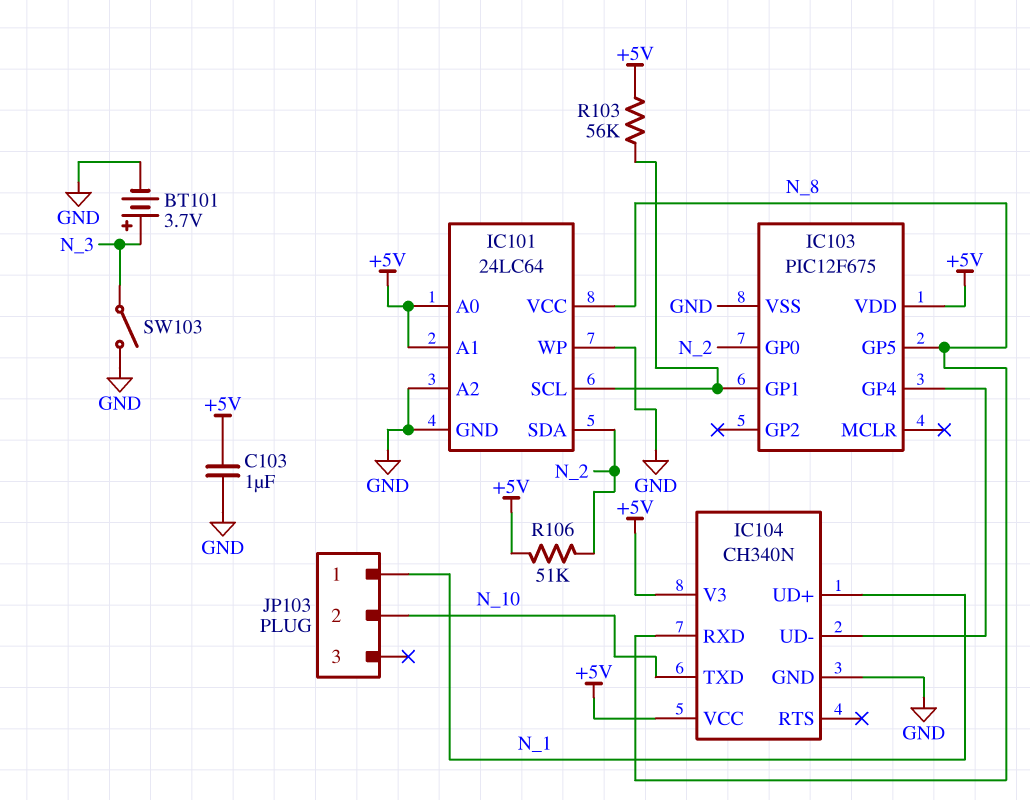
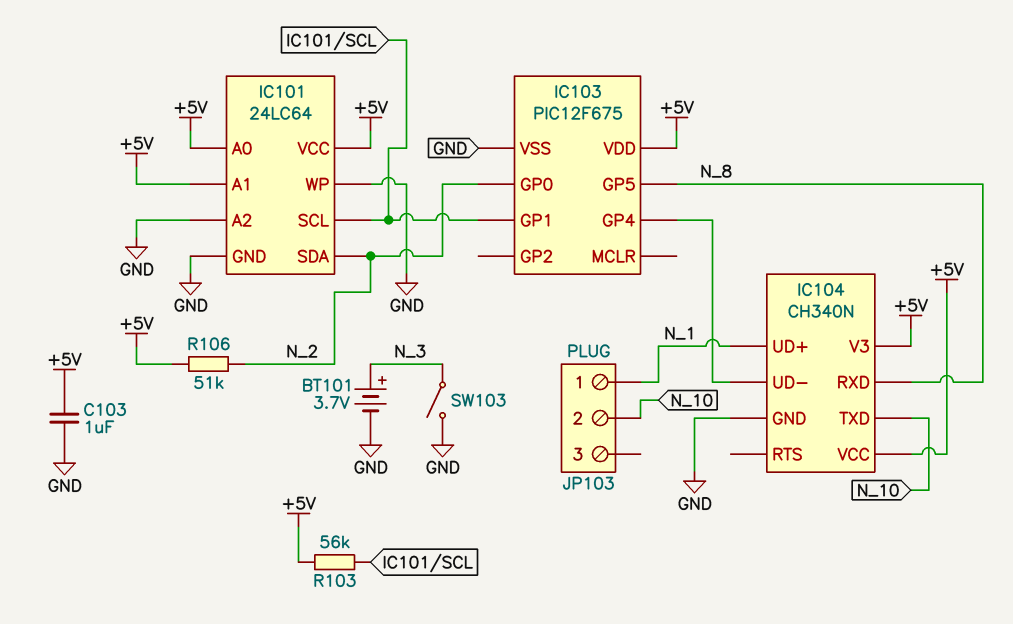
IC101 pin VCC: N_8 -> +5V

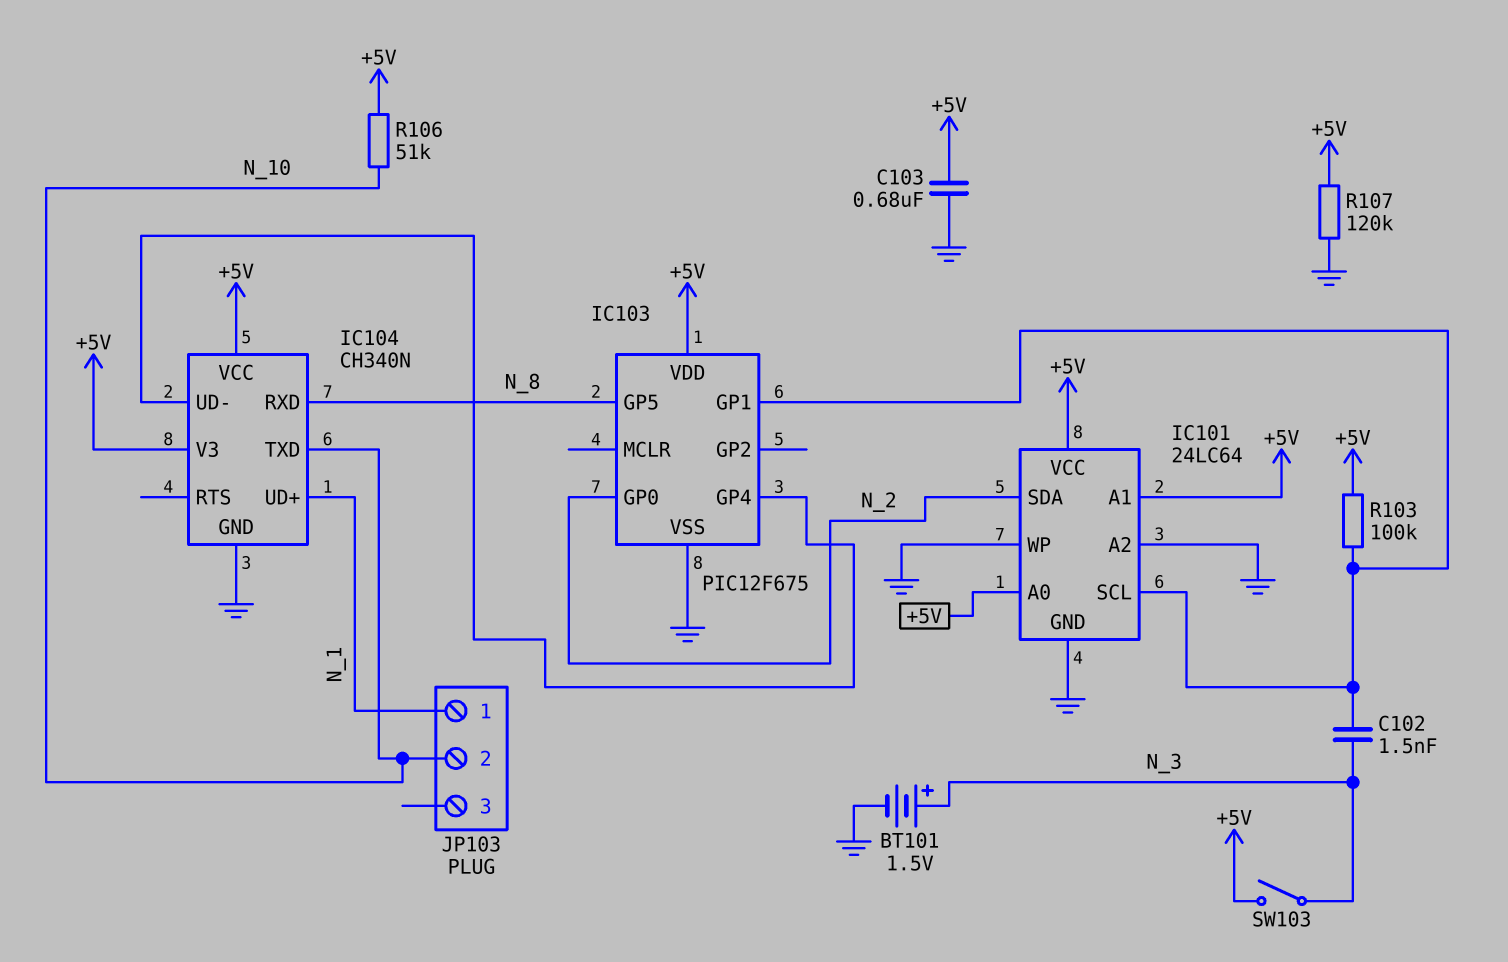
BT101: 3.7V (plus N_3, minus GND) -> 1.5V (plus N_3, minus GND)
C102: none -> 1.5nF (IC101/SCL, N_3)
C103: 1uF (+5V, GND) -> 680nF (+5V, GND)
R103: 56k (+5V, IC101/SCL) -> 100k (+5V, IC101/SCL)
R106: 51k (+5V, N_2) -> 51k (+5V, N_10)
R107: none -> 120k (+5V, GND)
SW103: switch (GND, N_3) -> switch (+5V, N_3)

